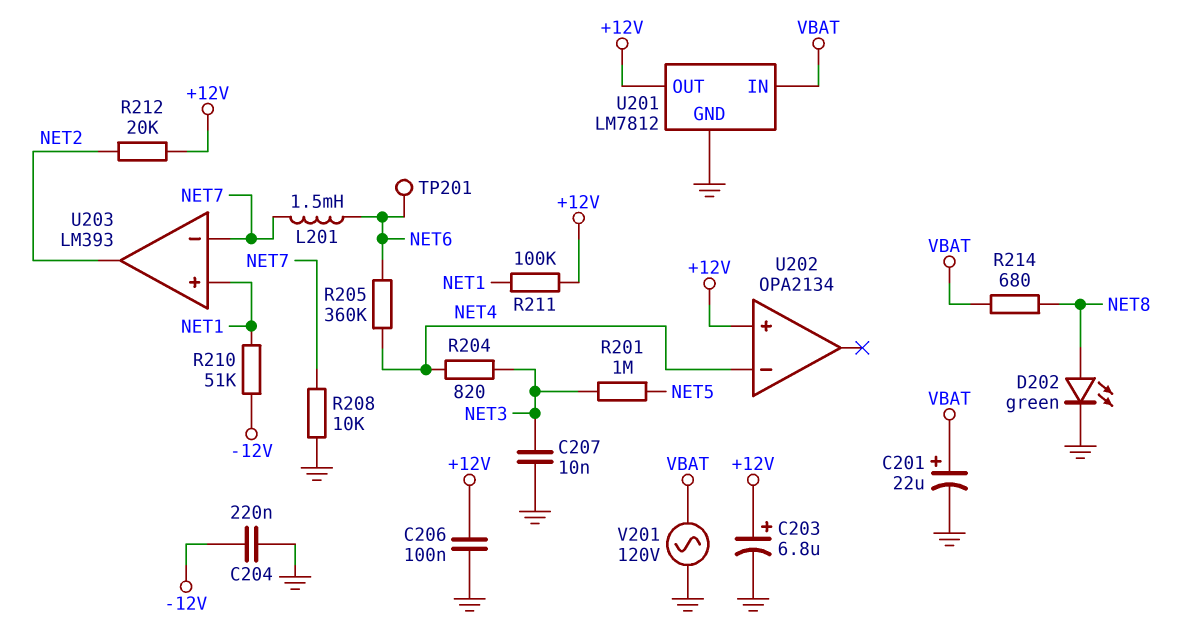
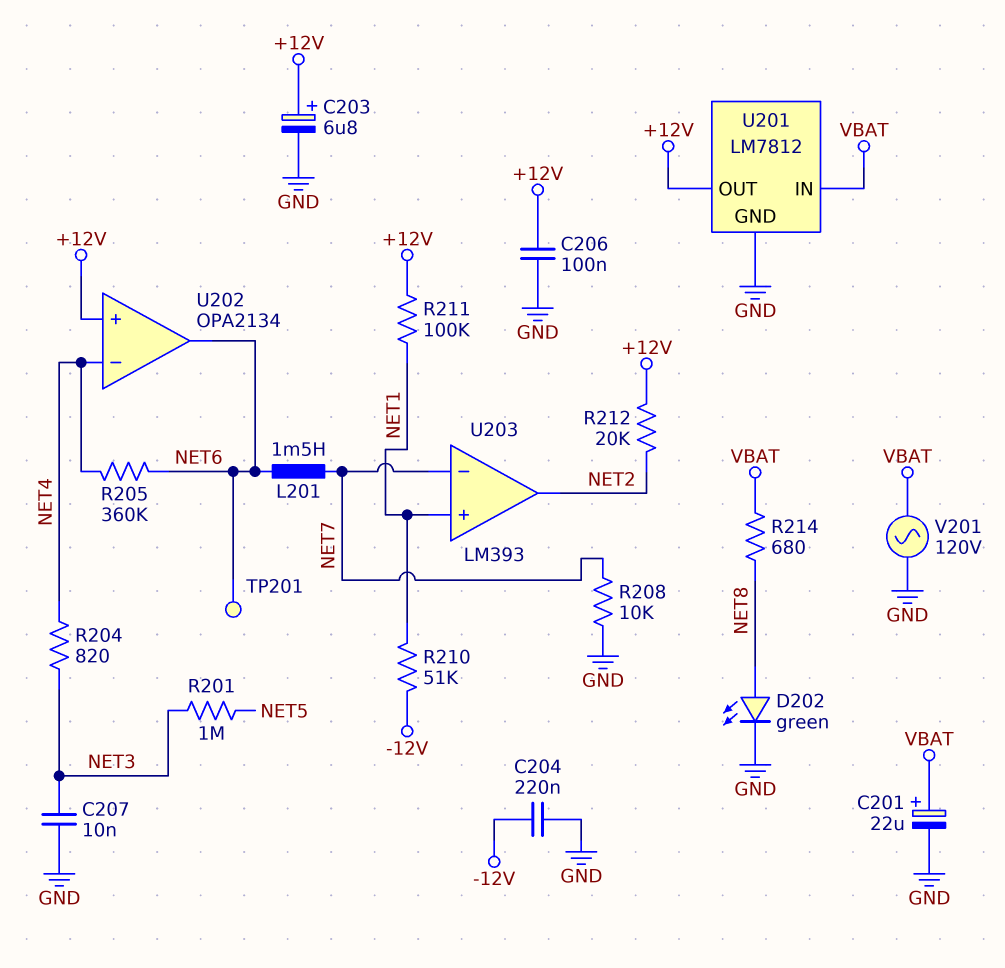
U202 pin out: none -> NET6

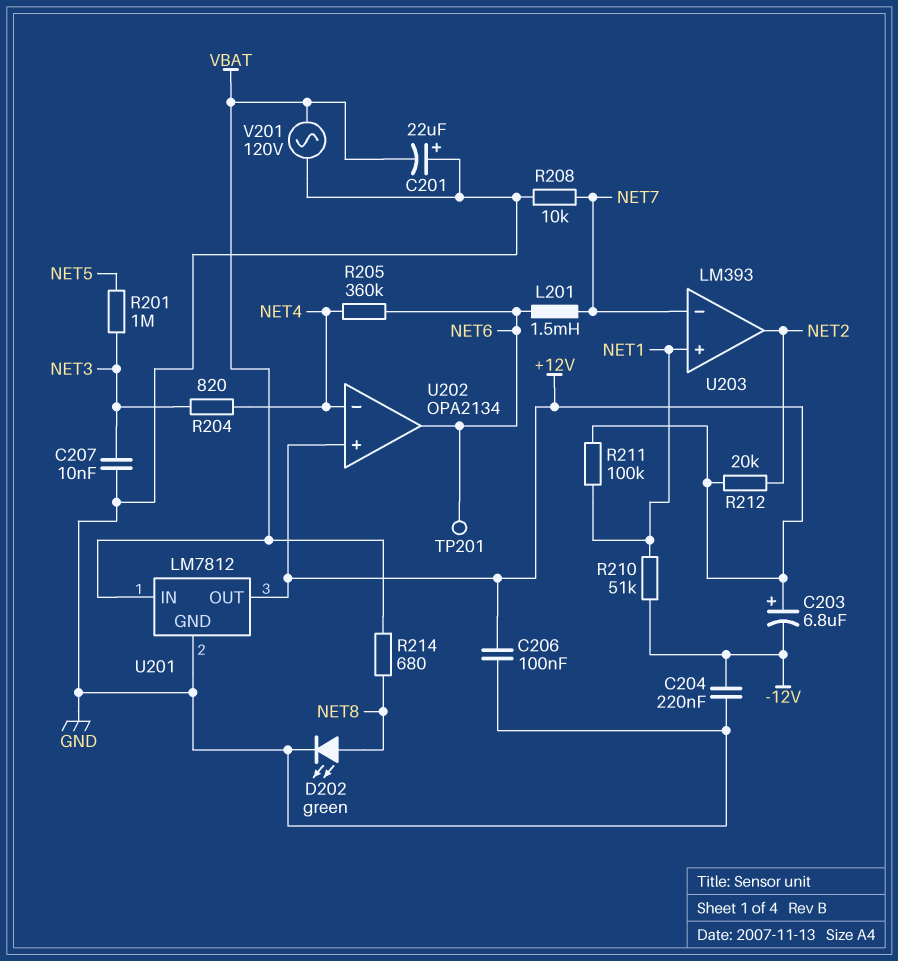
C201: 22uF (plus VBAT, minus GND) -> 22uF (plus GND, minus VBAT)
C203: 6.8uF (plus +12V, minus GND) -> 6.8uF (plus +12V, minus -12V)

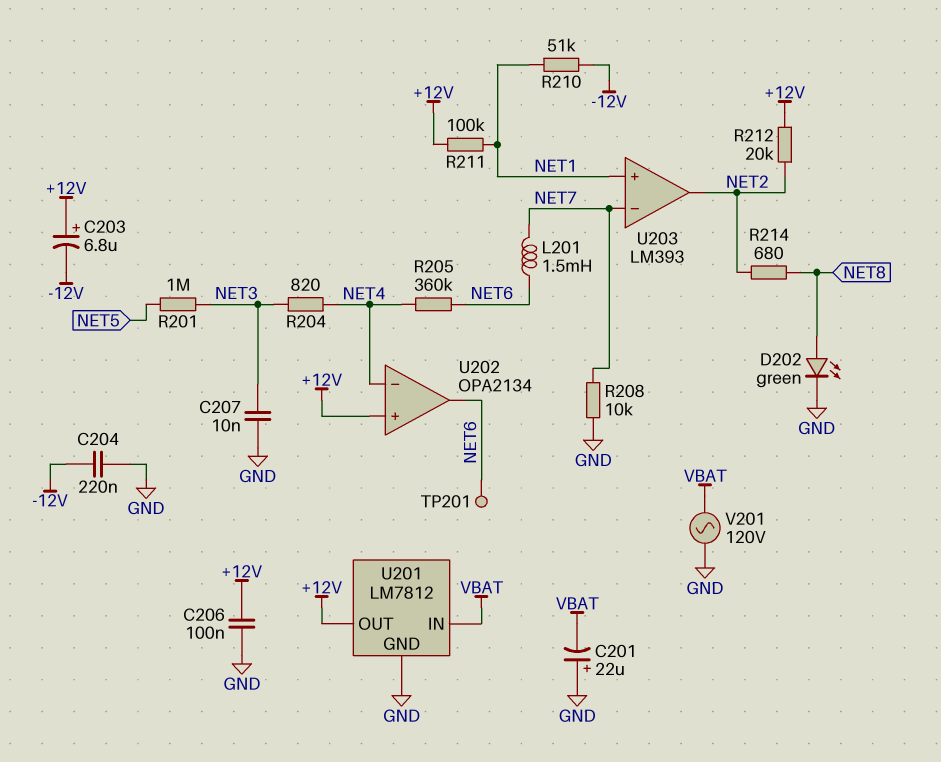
R214: 680 (NET8, VBAT) -> 680 (NET2, NET8)

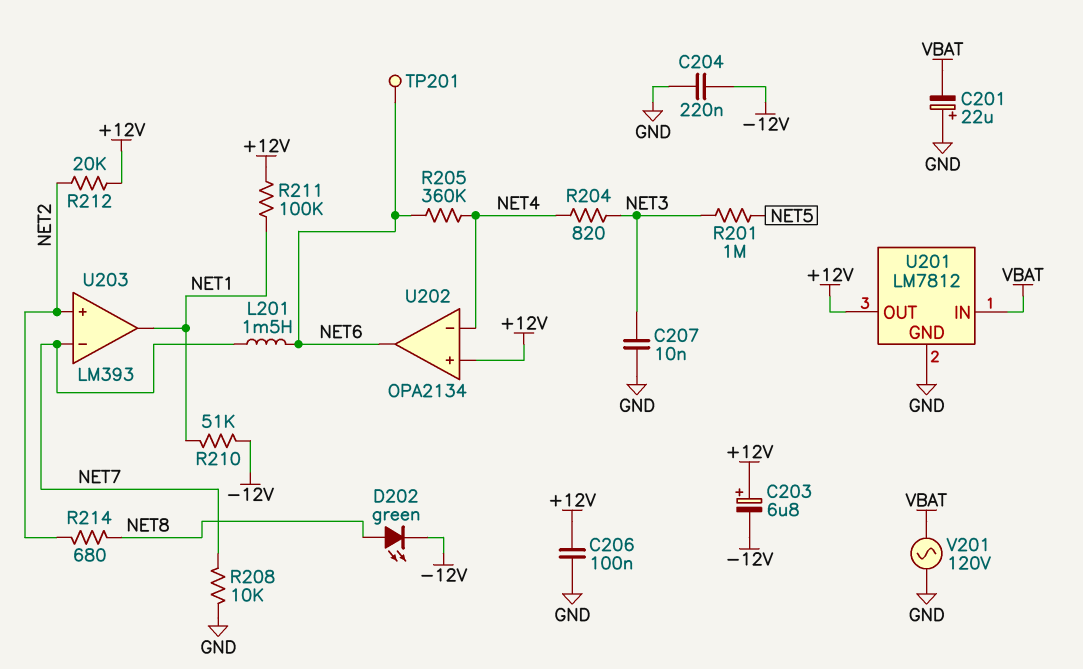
D202: LED green (A NET8, K GND) -> LED green (A NET8, K -12V)
U203 pin in+: NET1 -> NET2
U203 pin out: NET2 -> NET1

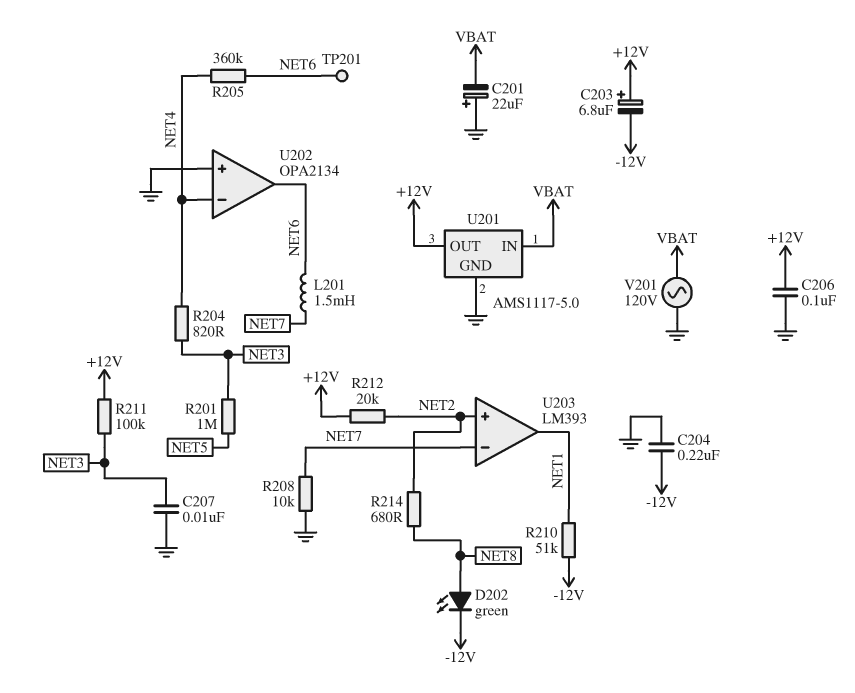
R211: 100k (+12V, NET1) -> 100k (+12V, NET3)
U201: LM7812 -> AMS1117-5.0
U202 pin in+: +12V -> GND

